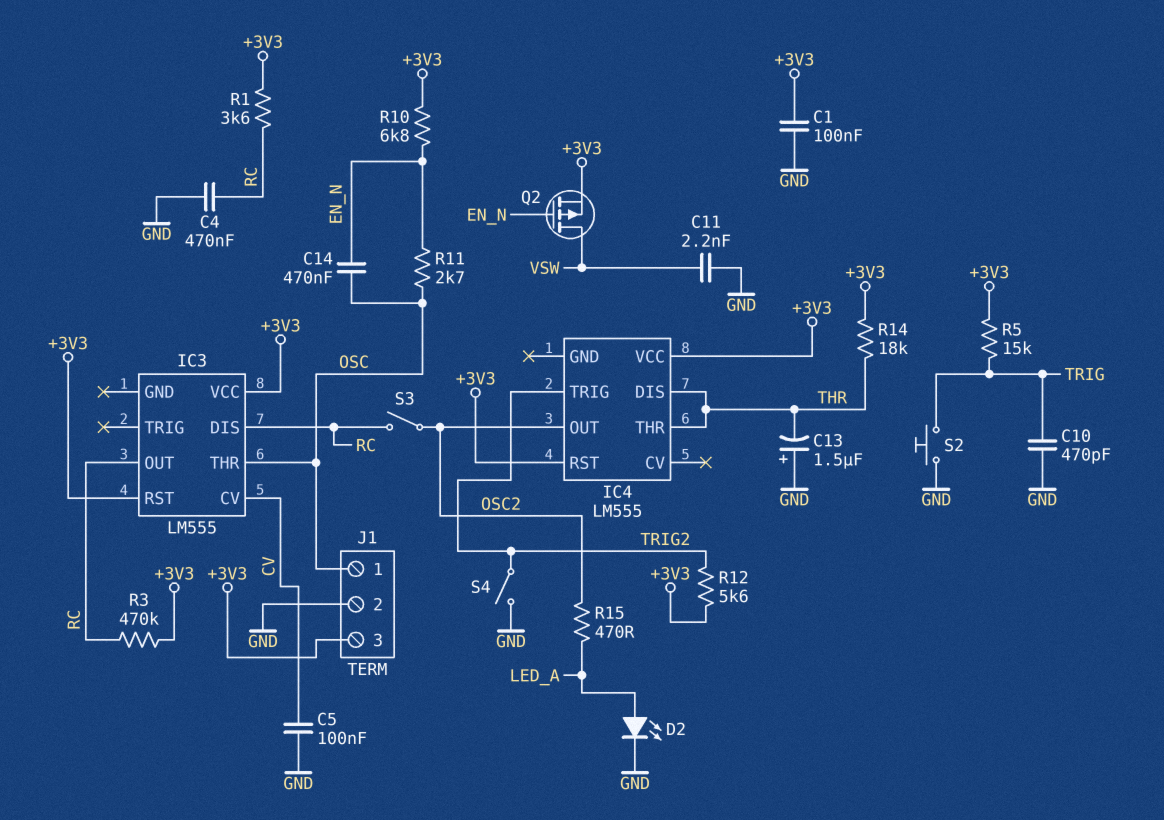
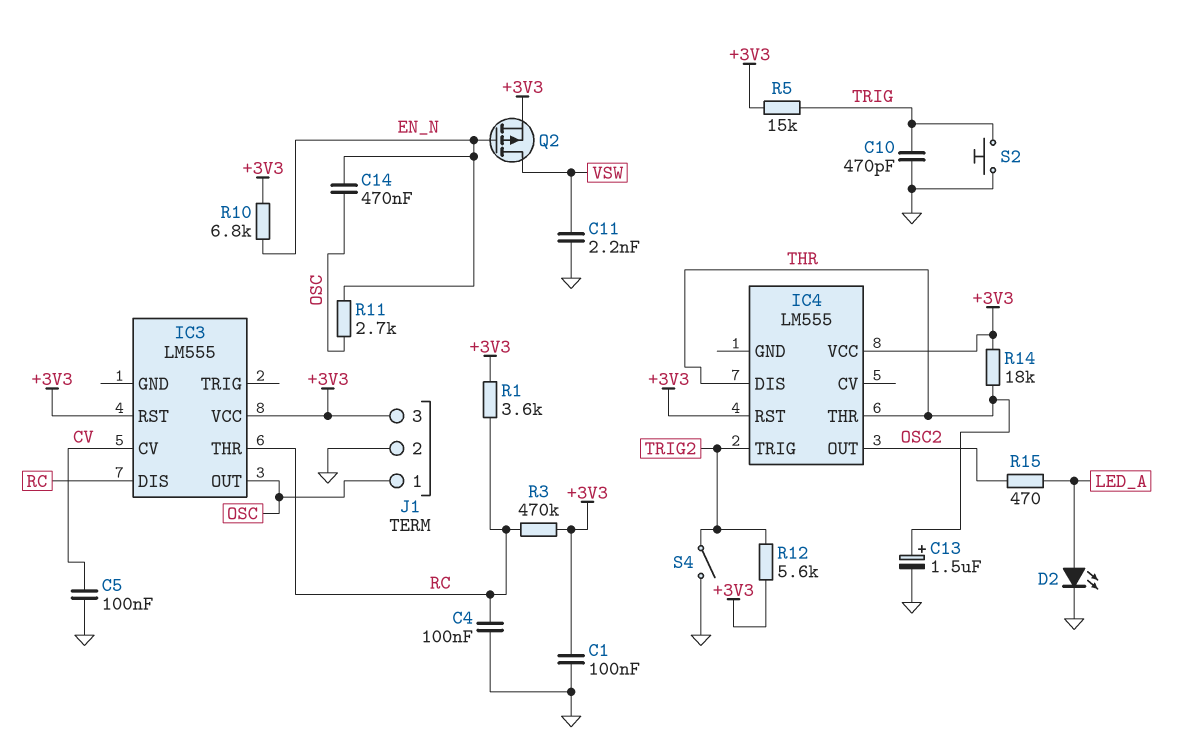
C4: 470nF (GND, RC) -> 100nF (GND, RC)
C13: 1.5uF (plus GND, minus THR) -> 1.5uF (plus THR, minus GND)
IC3 pin OUT: RC -> OSC
IC3 pin THR: OSC -> RC
S3: switch (OSC2, RC) -> none

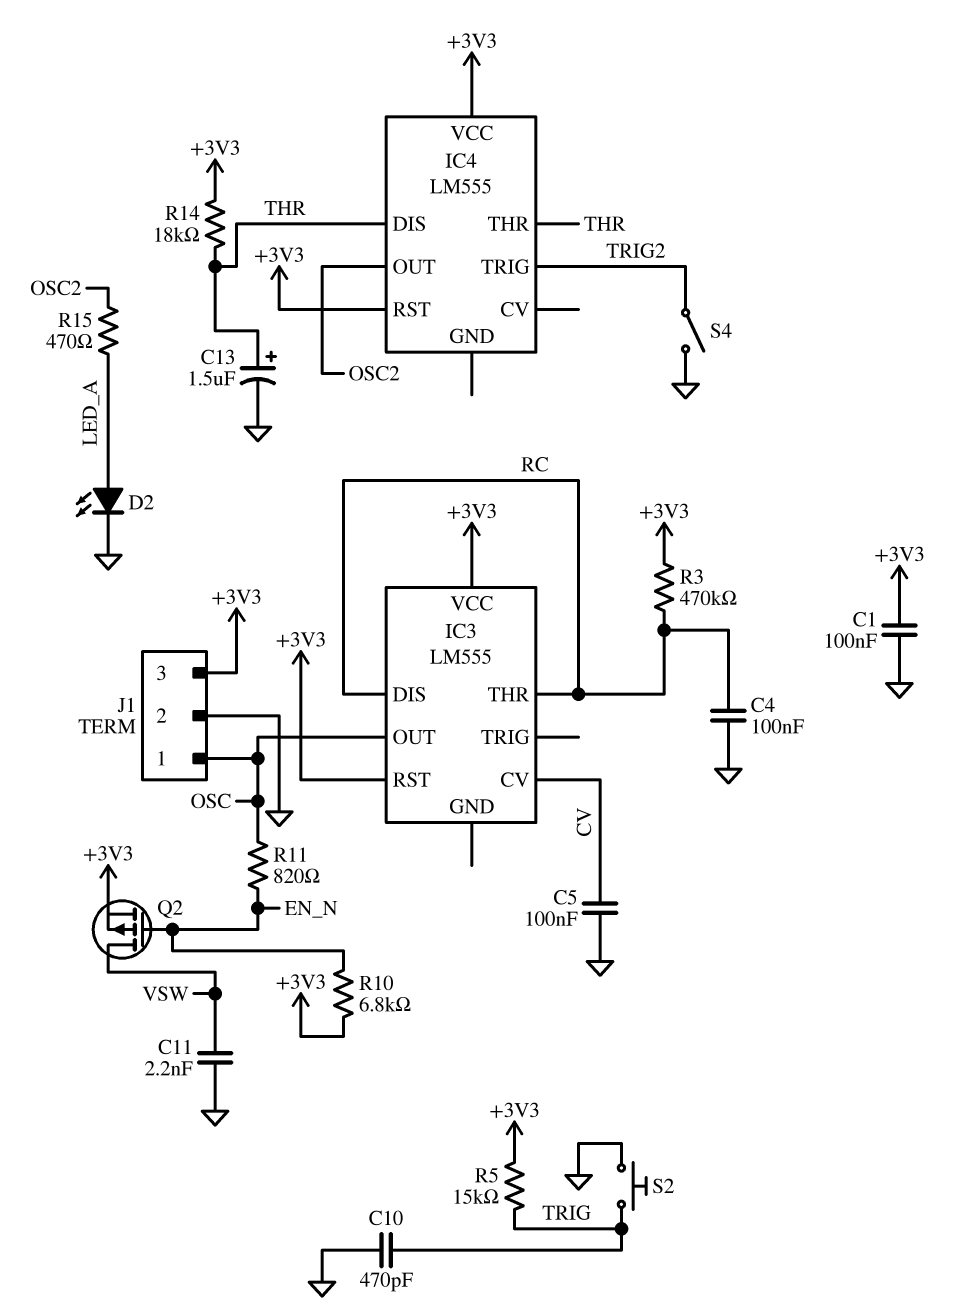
C14: 470nF (EN_N, OSC) -> none
R1: 3.6k (+3V3, RC) -> none
R11: 2.7k (EN_N, OSC) -> 820 (EN_N, OSC)
R12: 5.6k (+3V3, TRIG2) -> none

